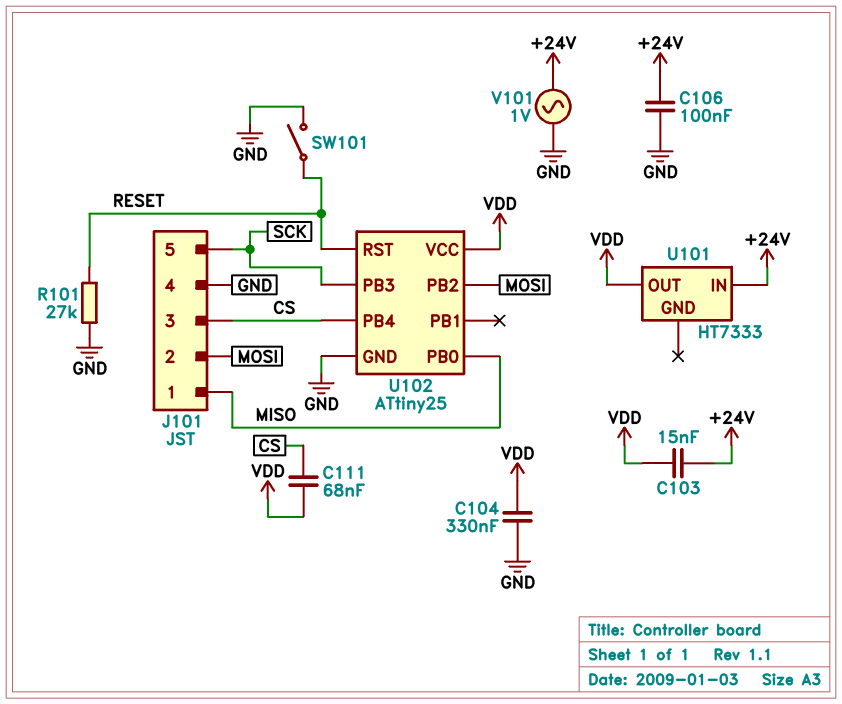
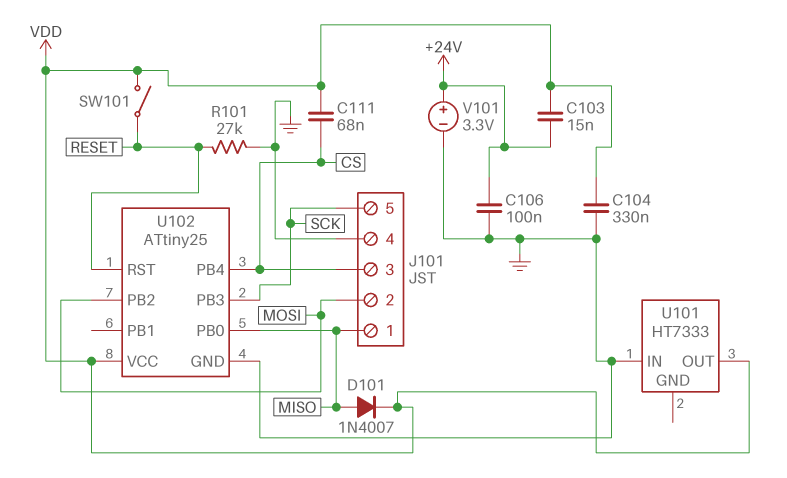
D101: none -> diode 1N4007 (A MISO, K VDD)
SW101: switch (GND, RESET) -> switch (RESET, VDD)
U101 pin IN: +24V -> GND
V101: AC 1V (+24V, GND) -> 3.3V (plus +24V, minus GND)

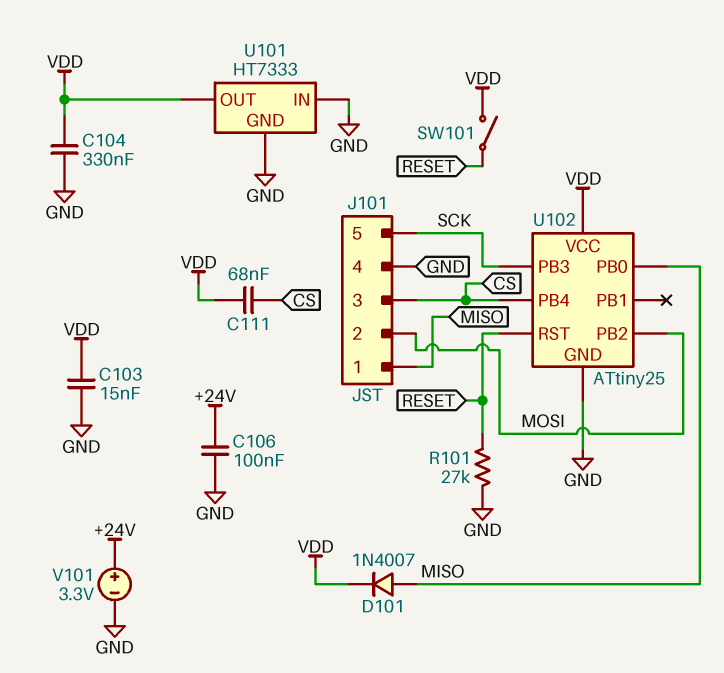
C103: 15nF (+24V, VDD) -> 15nF (GND, VDD)
U101 pin GND: none -> GND

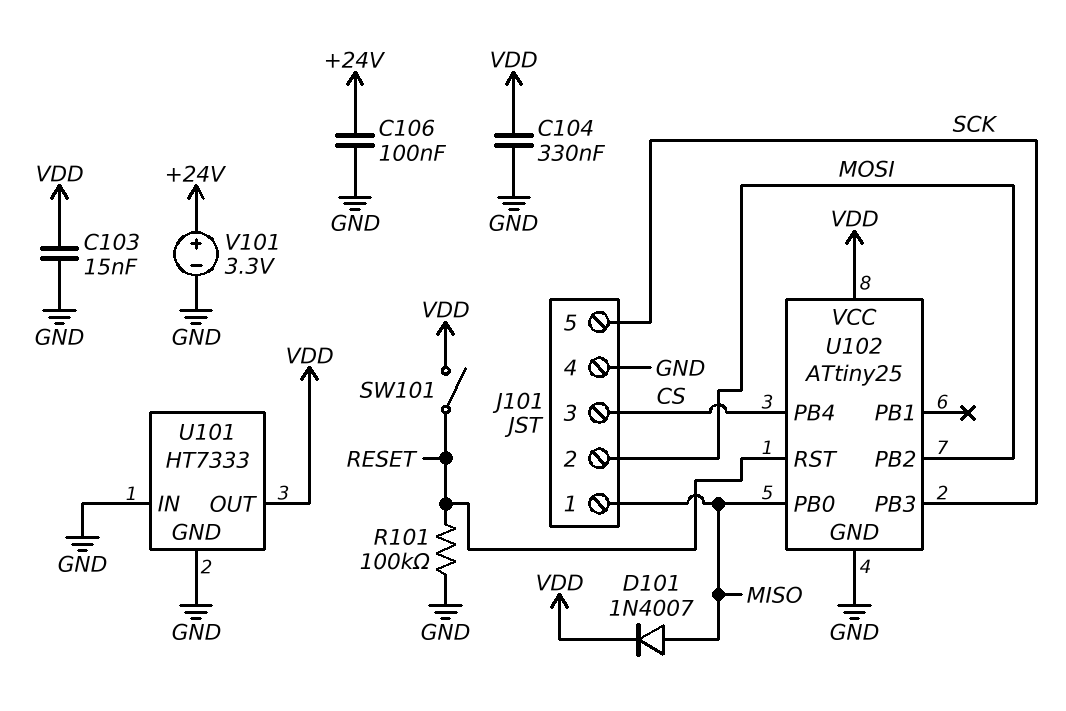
C111: 68nF (CS, VDD) -> none
R101: 27k (GND, RESET) -> 100k (GND, RESET)

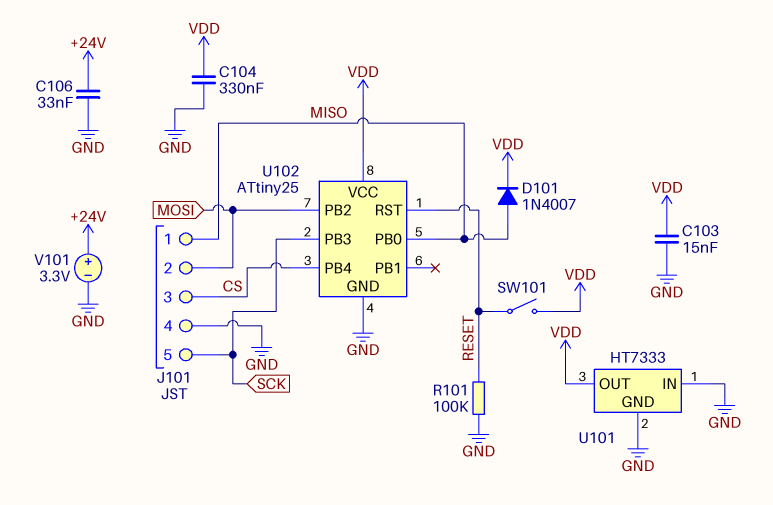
C106: 100nF (+24V, GND) -> 33nF (+24V, GND)

